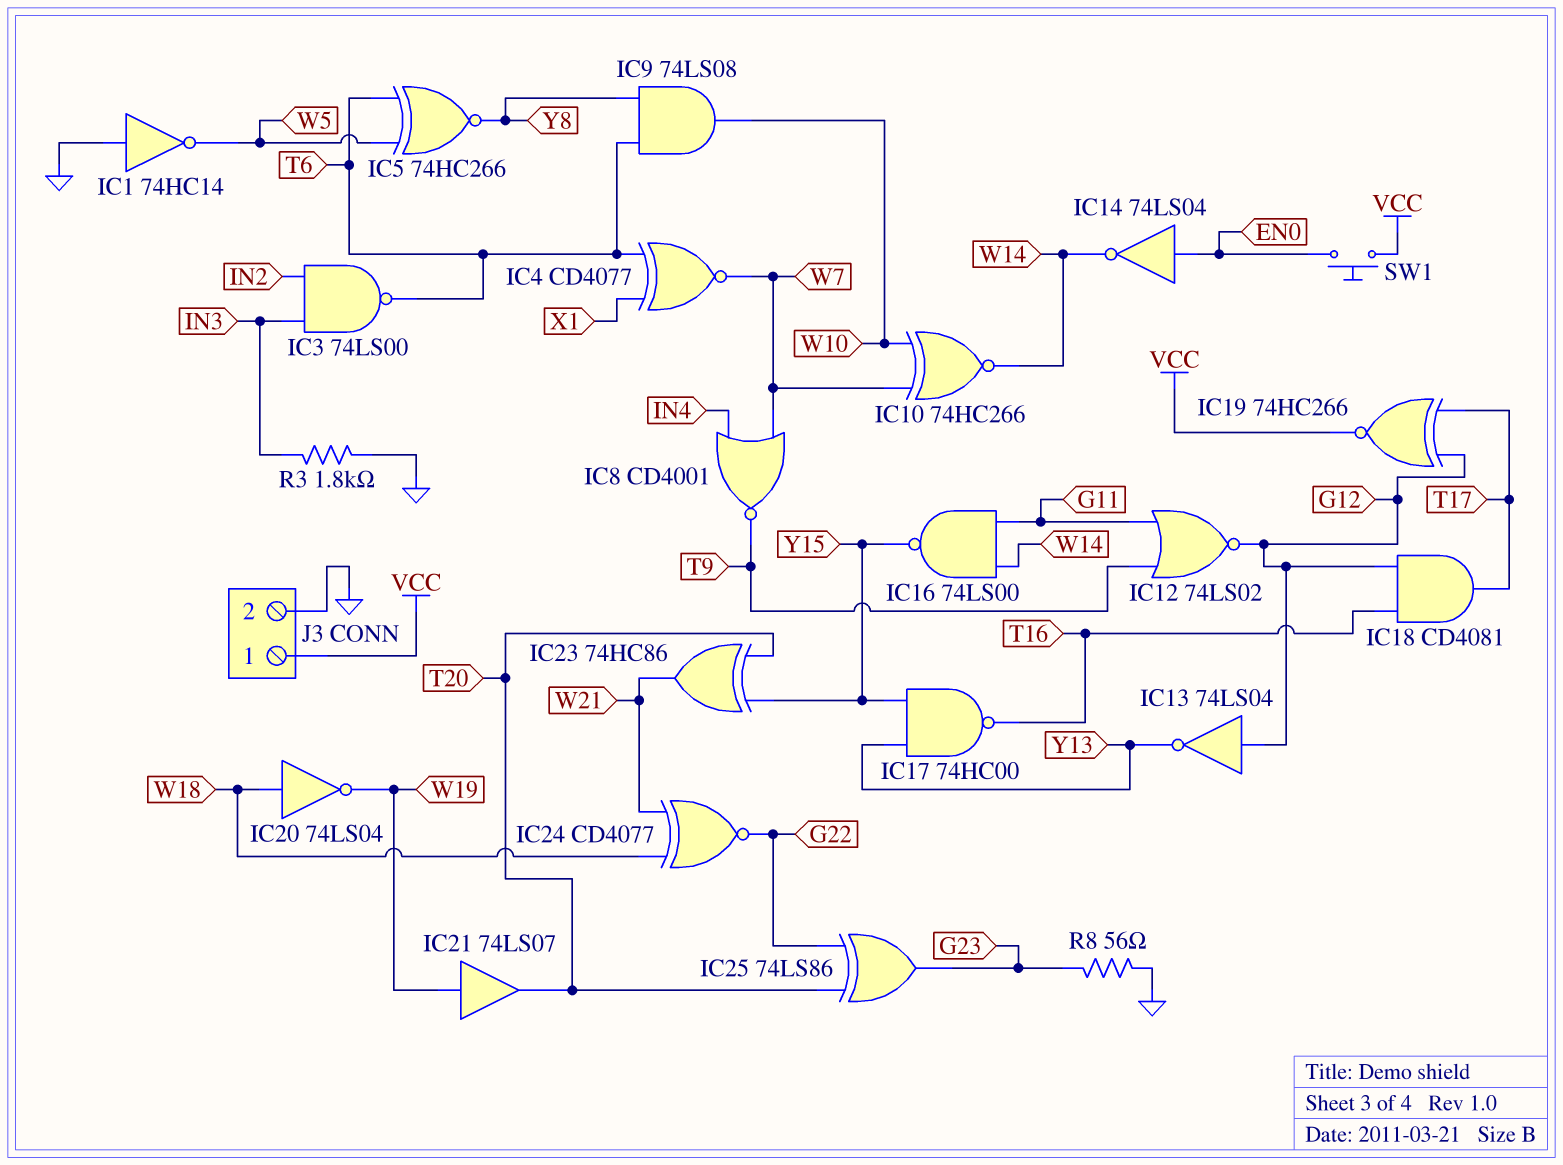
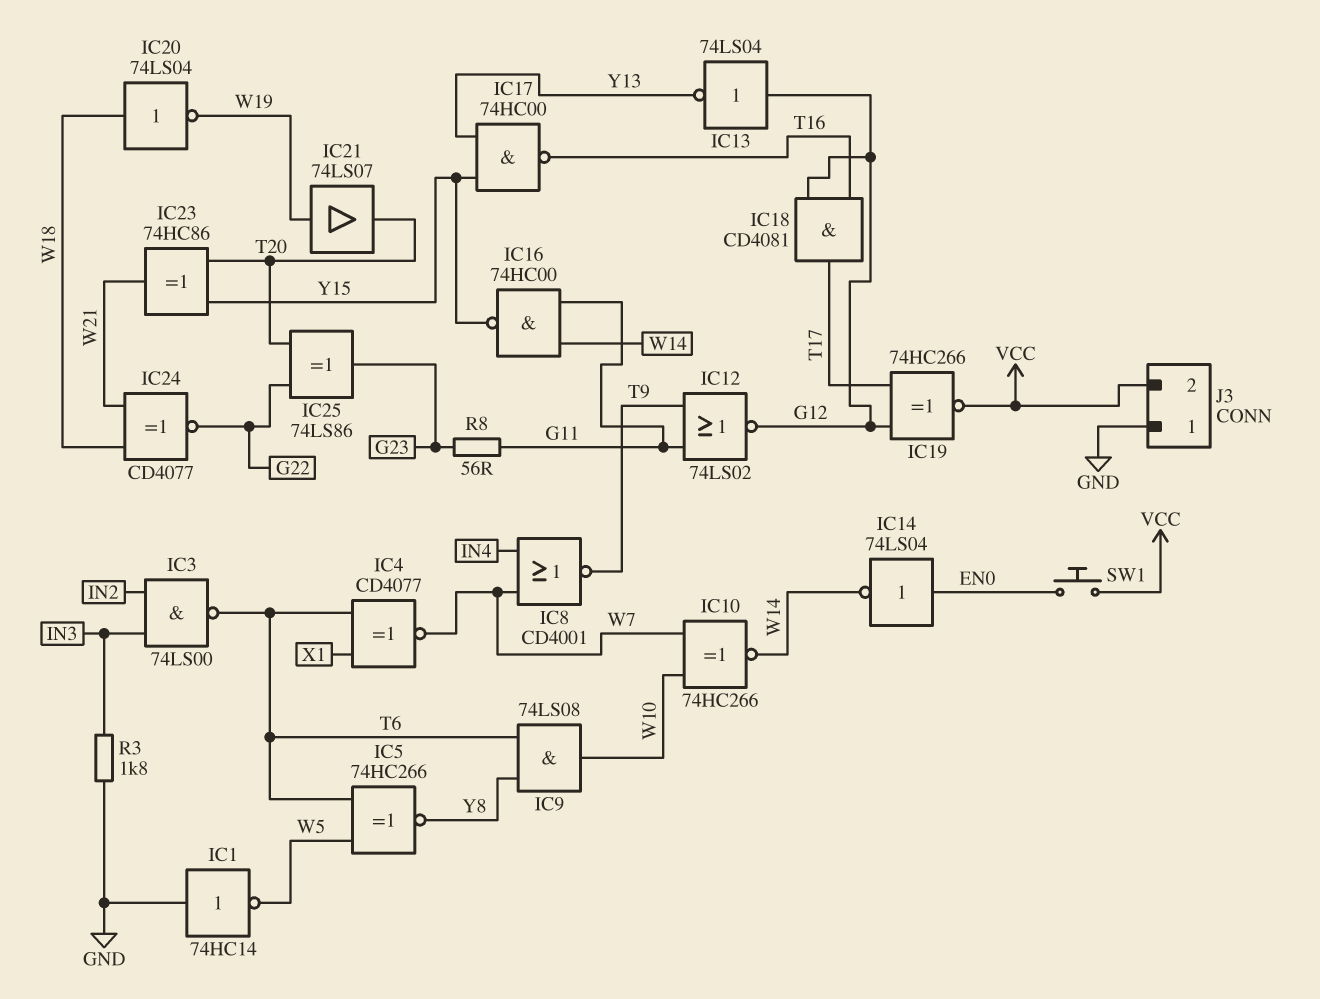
IC16: NAND 74LS00 (in G11, in W14, out Y15) -> NAND 74HC00 (in G11, in W14, out Y15)
J3 pin 1: VCC -> GND
J3 pin 2: GND -> VCC
R8: 56 (G23, GND) -> 56 (G11, G23)

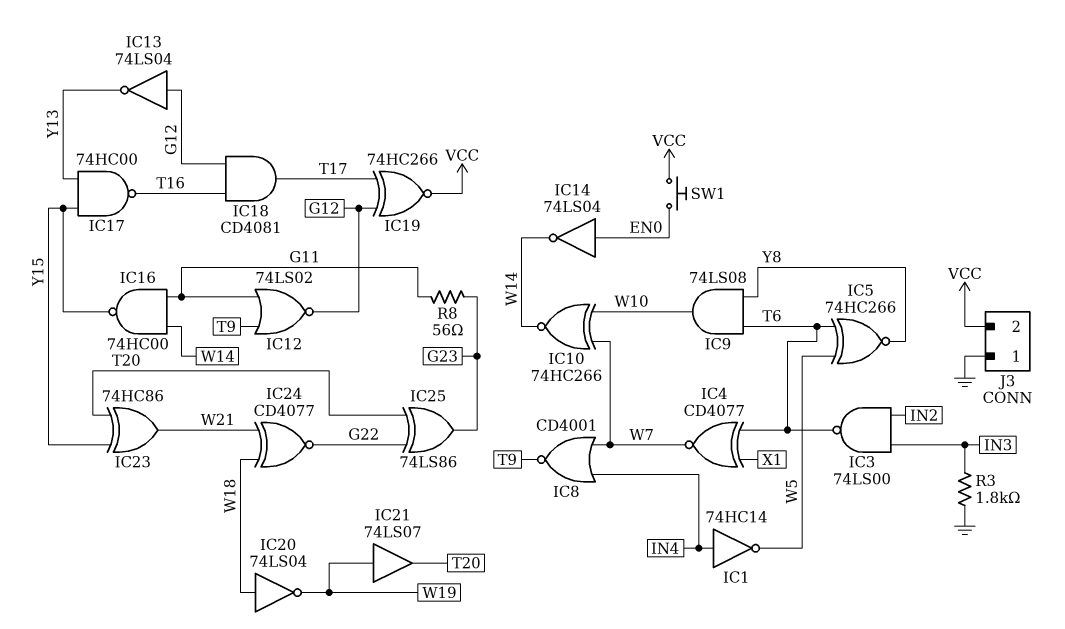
IC1: NOT 74HC14 (in GND, out W5) -> NOT 74HC14 (in IN4, out W5)

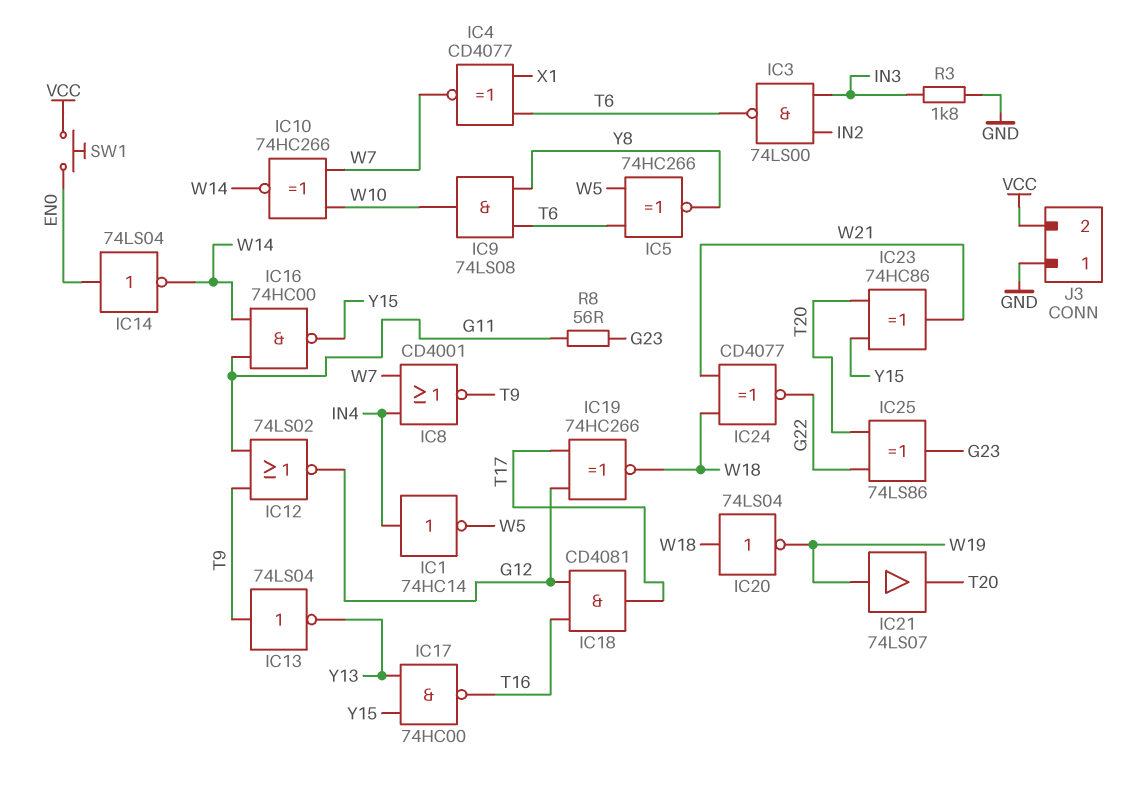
IC13: NOT 74LS04 (in G12, out Y13) -> NOT 74LS04 (in T9, out Y13)
IC19: XNOR 74HC266 (in G12, in T17, out VCC) -> XNOR 74HC266 (in G12, in T17, out W18)

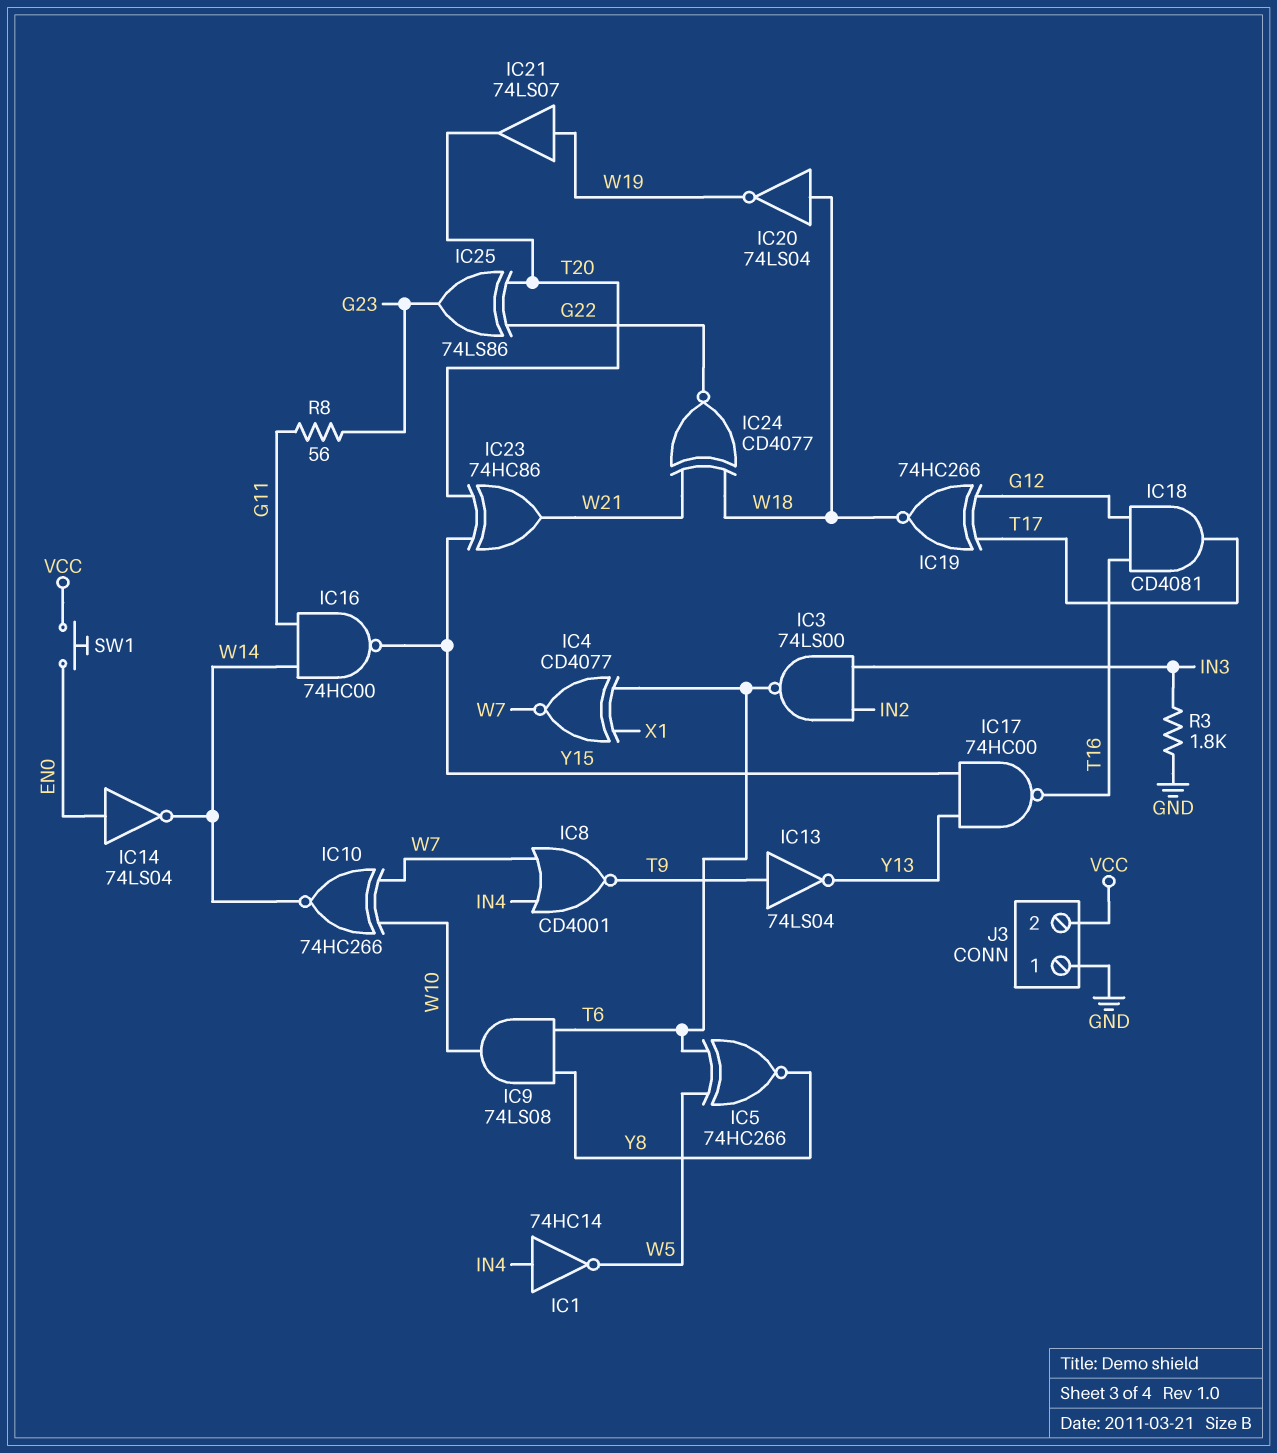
IC12: NOR 74LS02 (in G11, in T9, out G12) -> none

